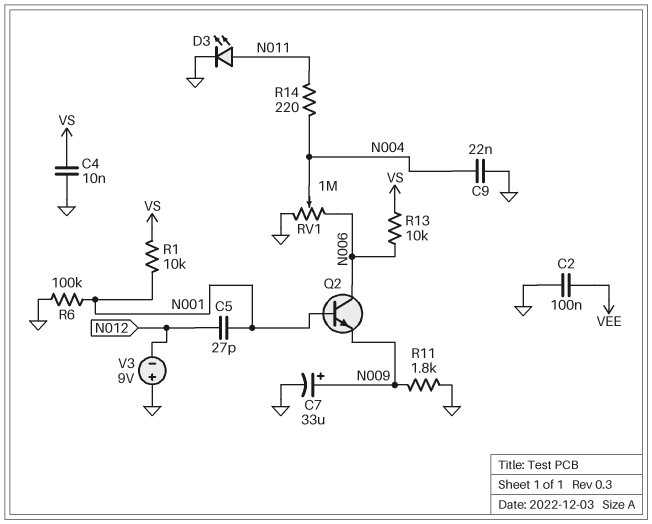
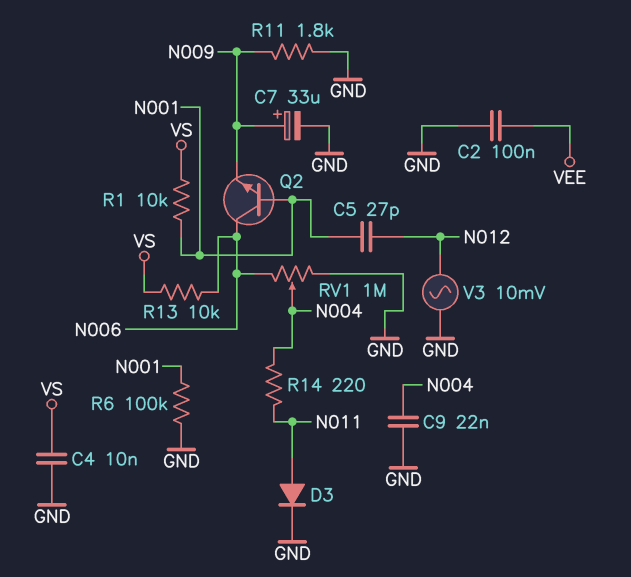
D3: LED (A N011, K GND) -> diode (A N011, K GND)
V3: 9V (plus GND, minus N012) -> AC 10mV (GND, N012)

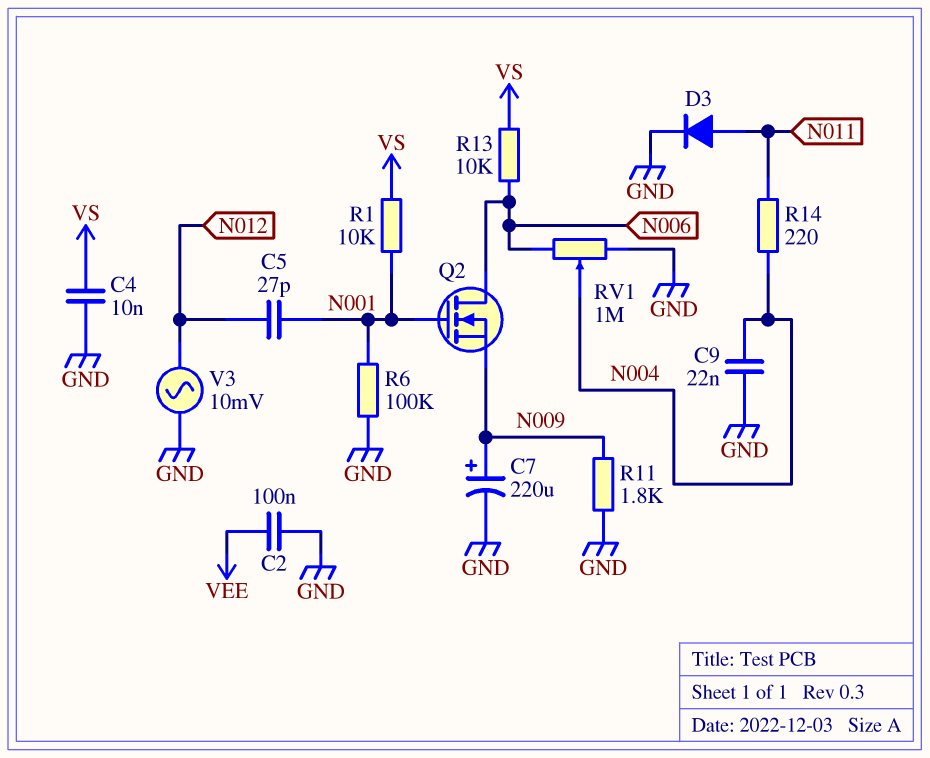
C7: 33uF (plus N009, minus GND) -> 220uF (plus N009, minus GND)
Q2: NPN (B N001, C N006, E N009) -> NMOS (G N001, D N006, S N009)

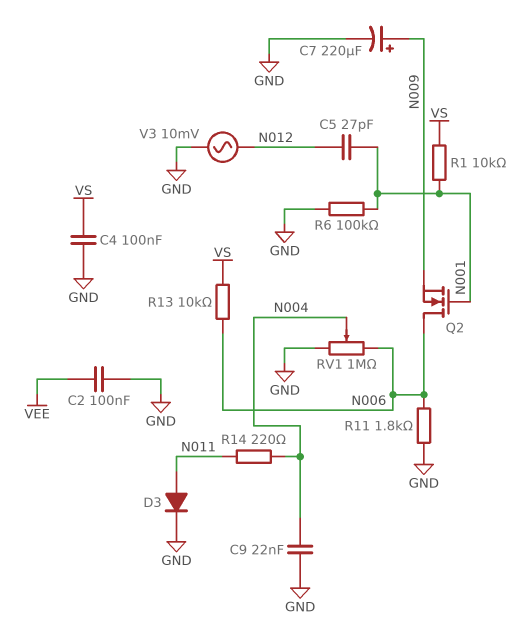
C4: 10nF (GND, VS) -> 100nF (GND, VS)
R11: 1.8k (GND, N009) -> 1.8k (GND, N006)

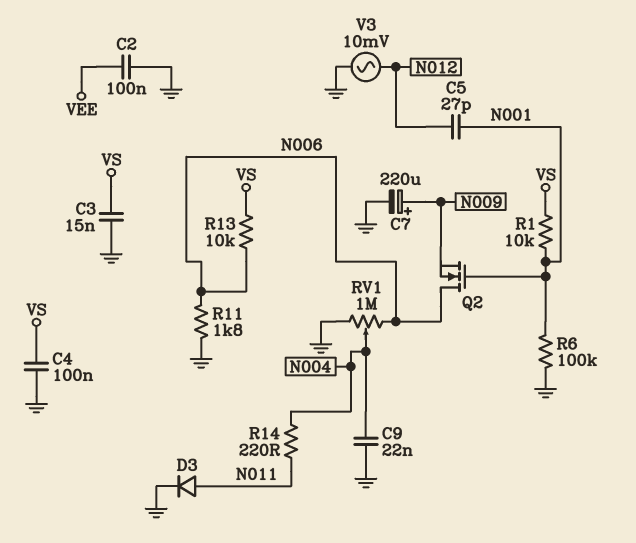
C3: none -> 15nF (GND, VS)

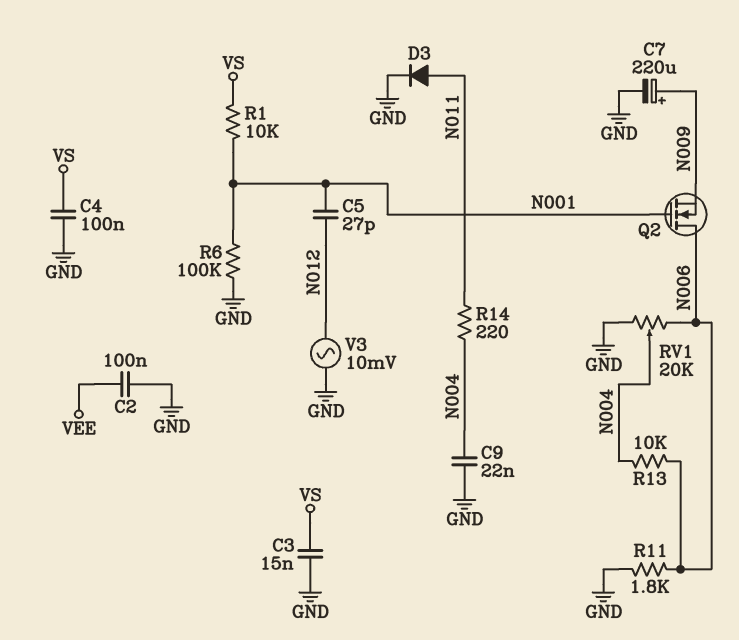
R13: 10k (N006, VS) -> 10k (N004, N006)
RV1: 1M (GND, N006, wiper N004) -> 20k (GND, N006, wiper N004)

